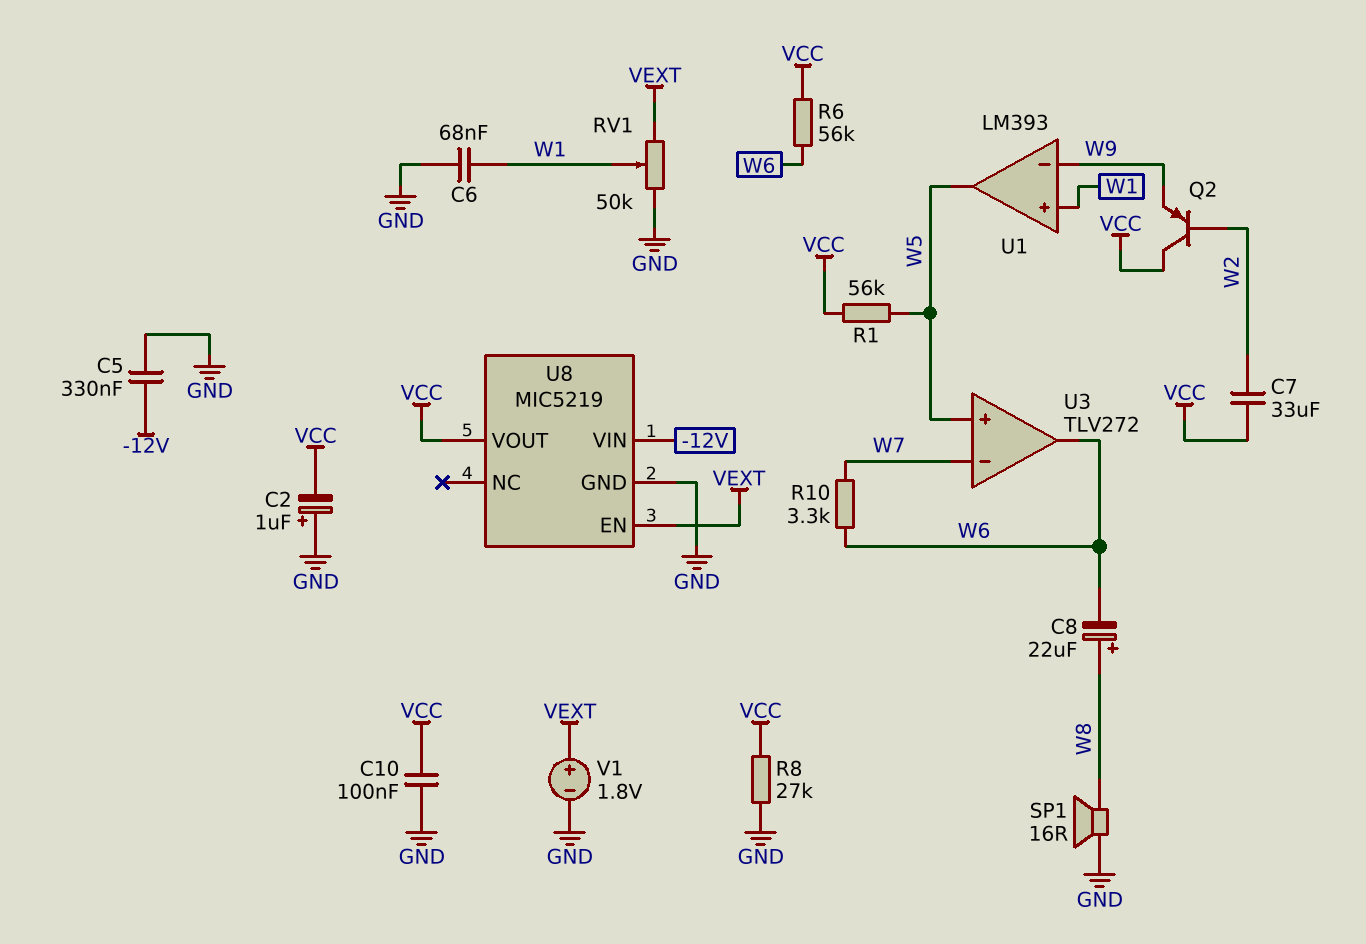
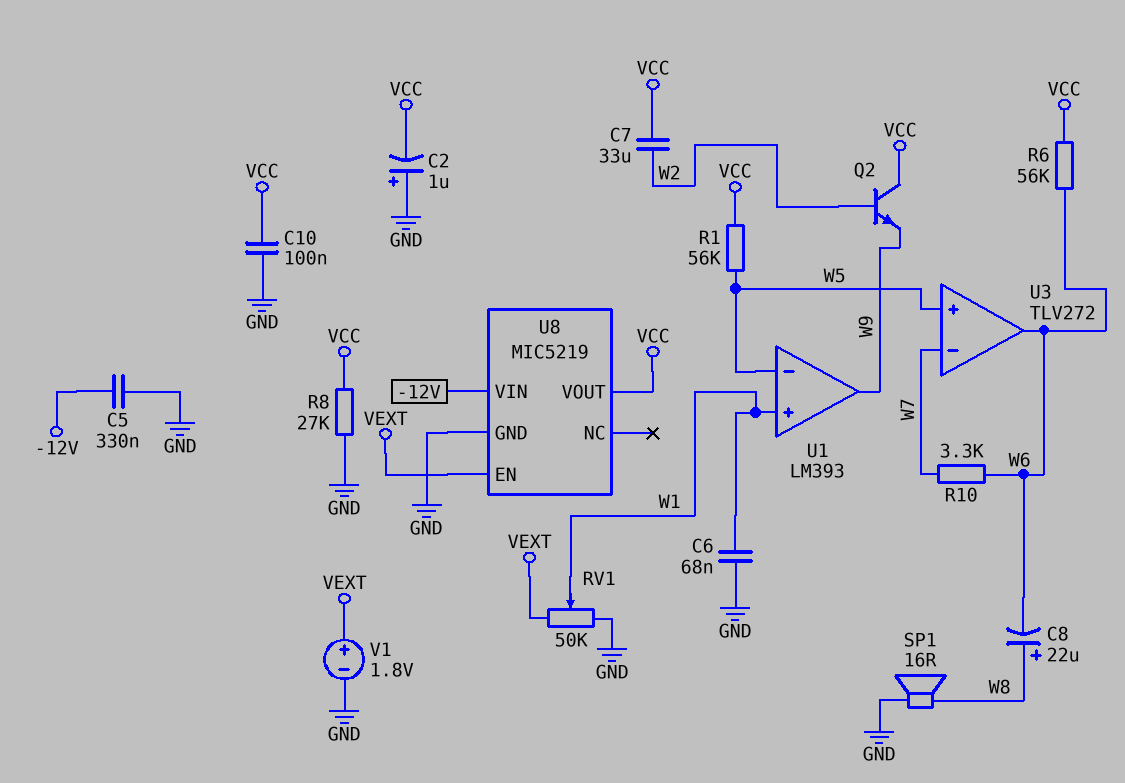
Q2: PNP (B W2, C VCC, E W9) -> NPN (B W2, C VCC, E W9)
U1 pin in-: W9 -> W5
U1 pin out: W5 -> W9

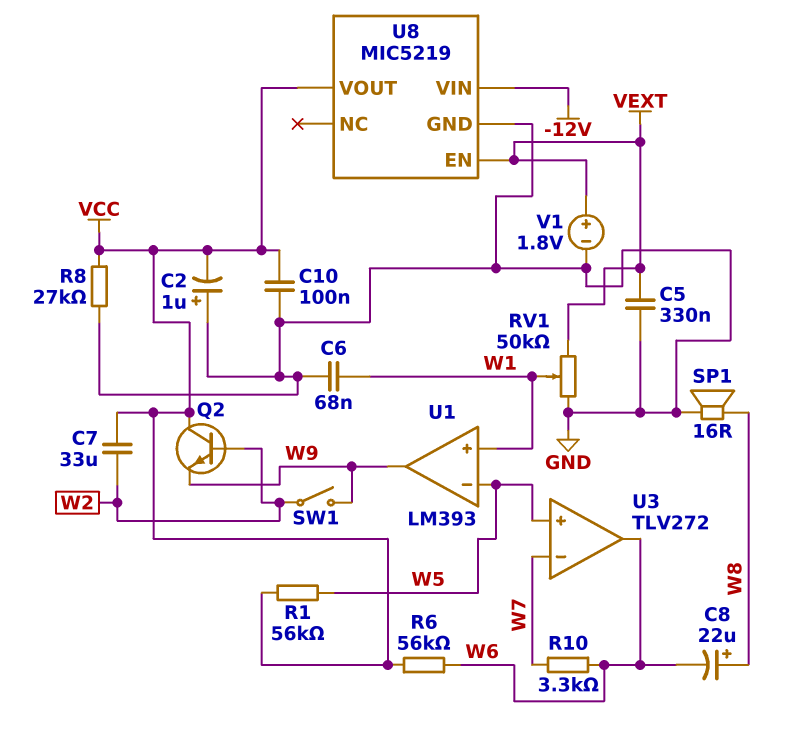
C5: 330nF (-12V, GND) -> 330nF (GND, VEXT)
SW1: none -> switch (W2, W9)

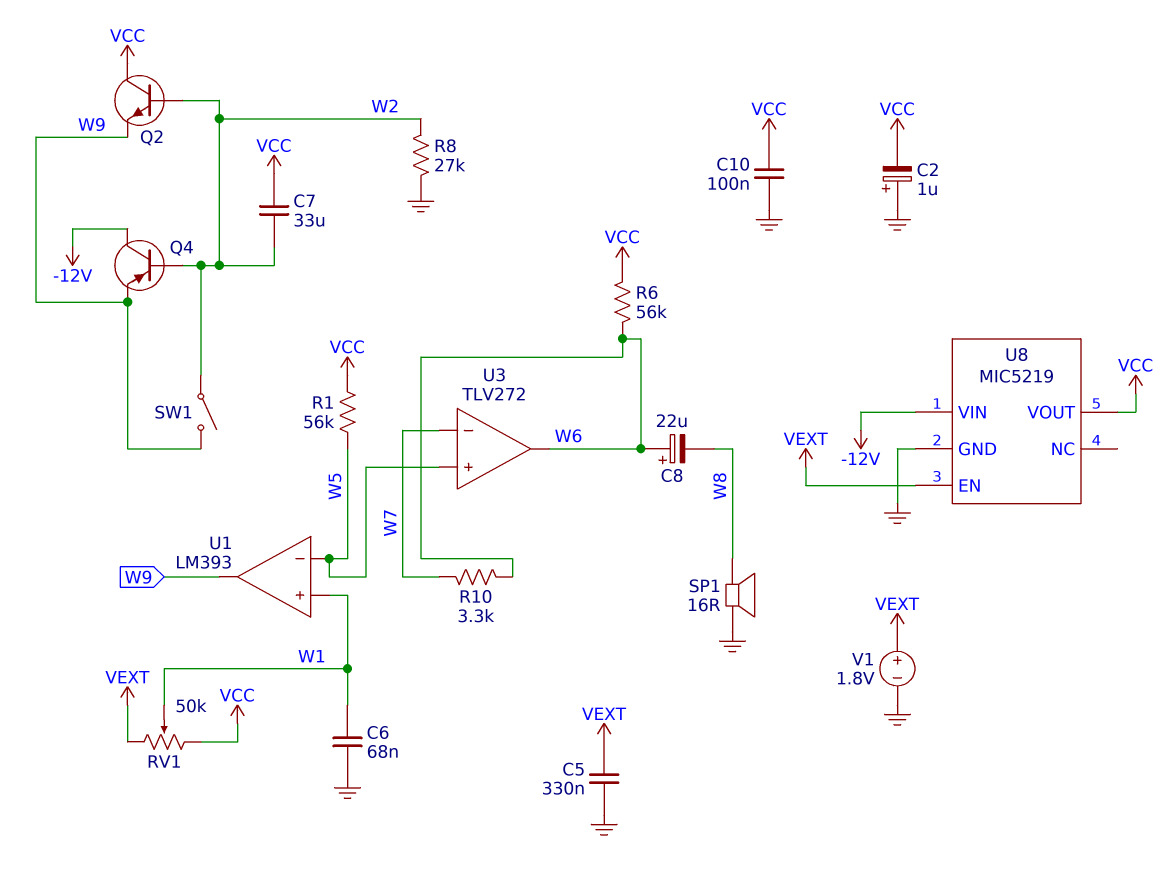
C8: 22uF (plus W8, minus W6) -> 22uF (plus W6, minus W8)
Q4: none -> PNP (B W2, C -12V, E W9)
R8: 27k (GND, VCC) -> 27k (GND, W2)
RV1: 50k (GND, VEXT, wiper W1) -> 50k (VCC, VEXT, wiper W1)

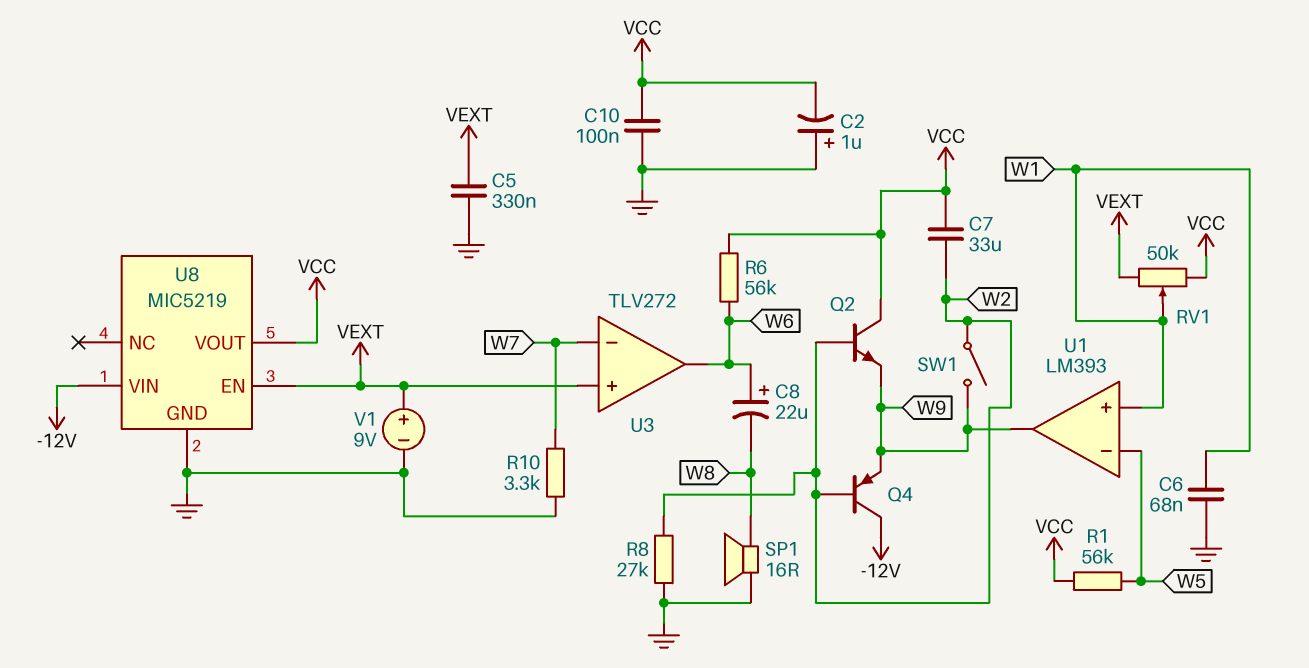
R10: 3.3k (W6, W7) -> 3.3k (GND, W7)
U3 pin in+: W5 -> VEXT
V1: 1.8V (plus VEXT, minus GND) -> 9V (plus VEXT, minus GND)

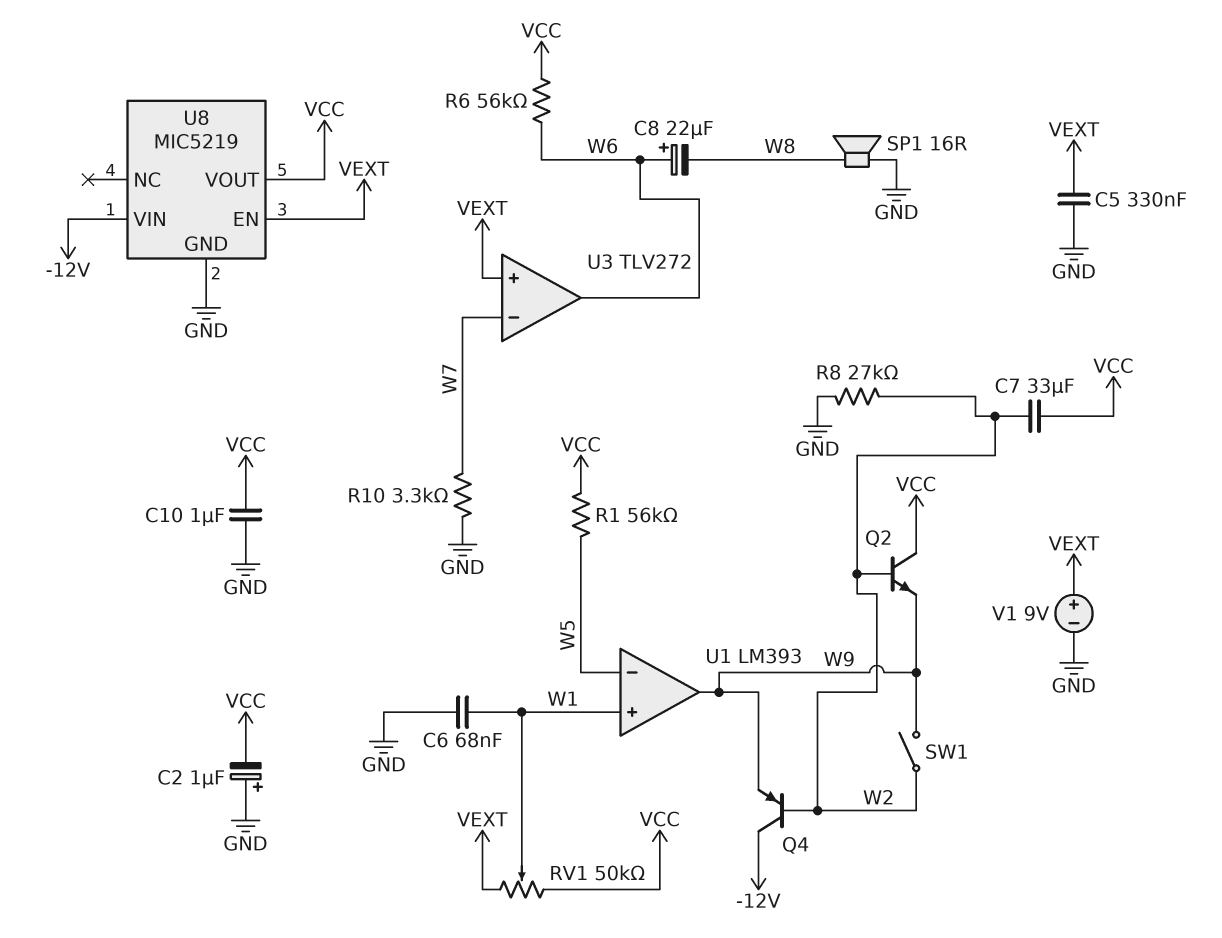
C10: 100nF (GND, VCC) -> 1uF (GND, VCC)

